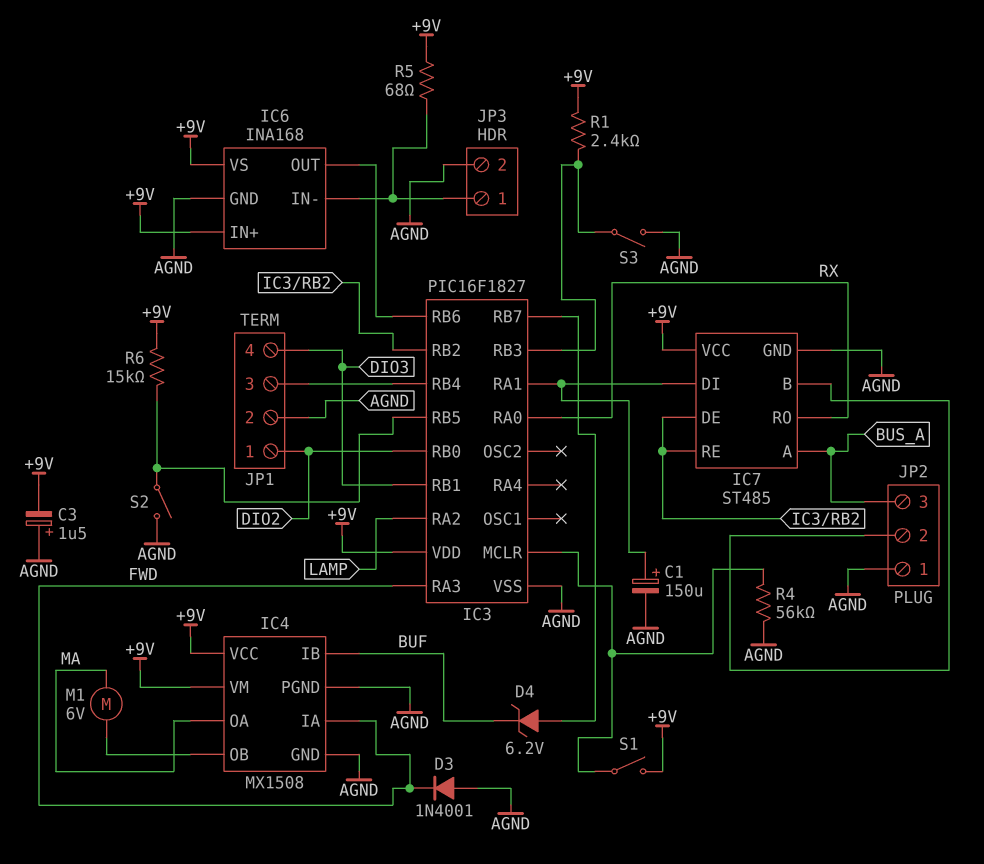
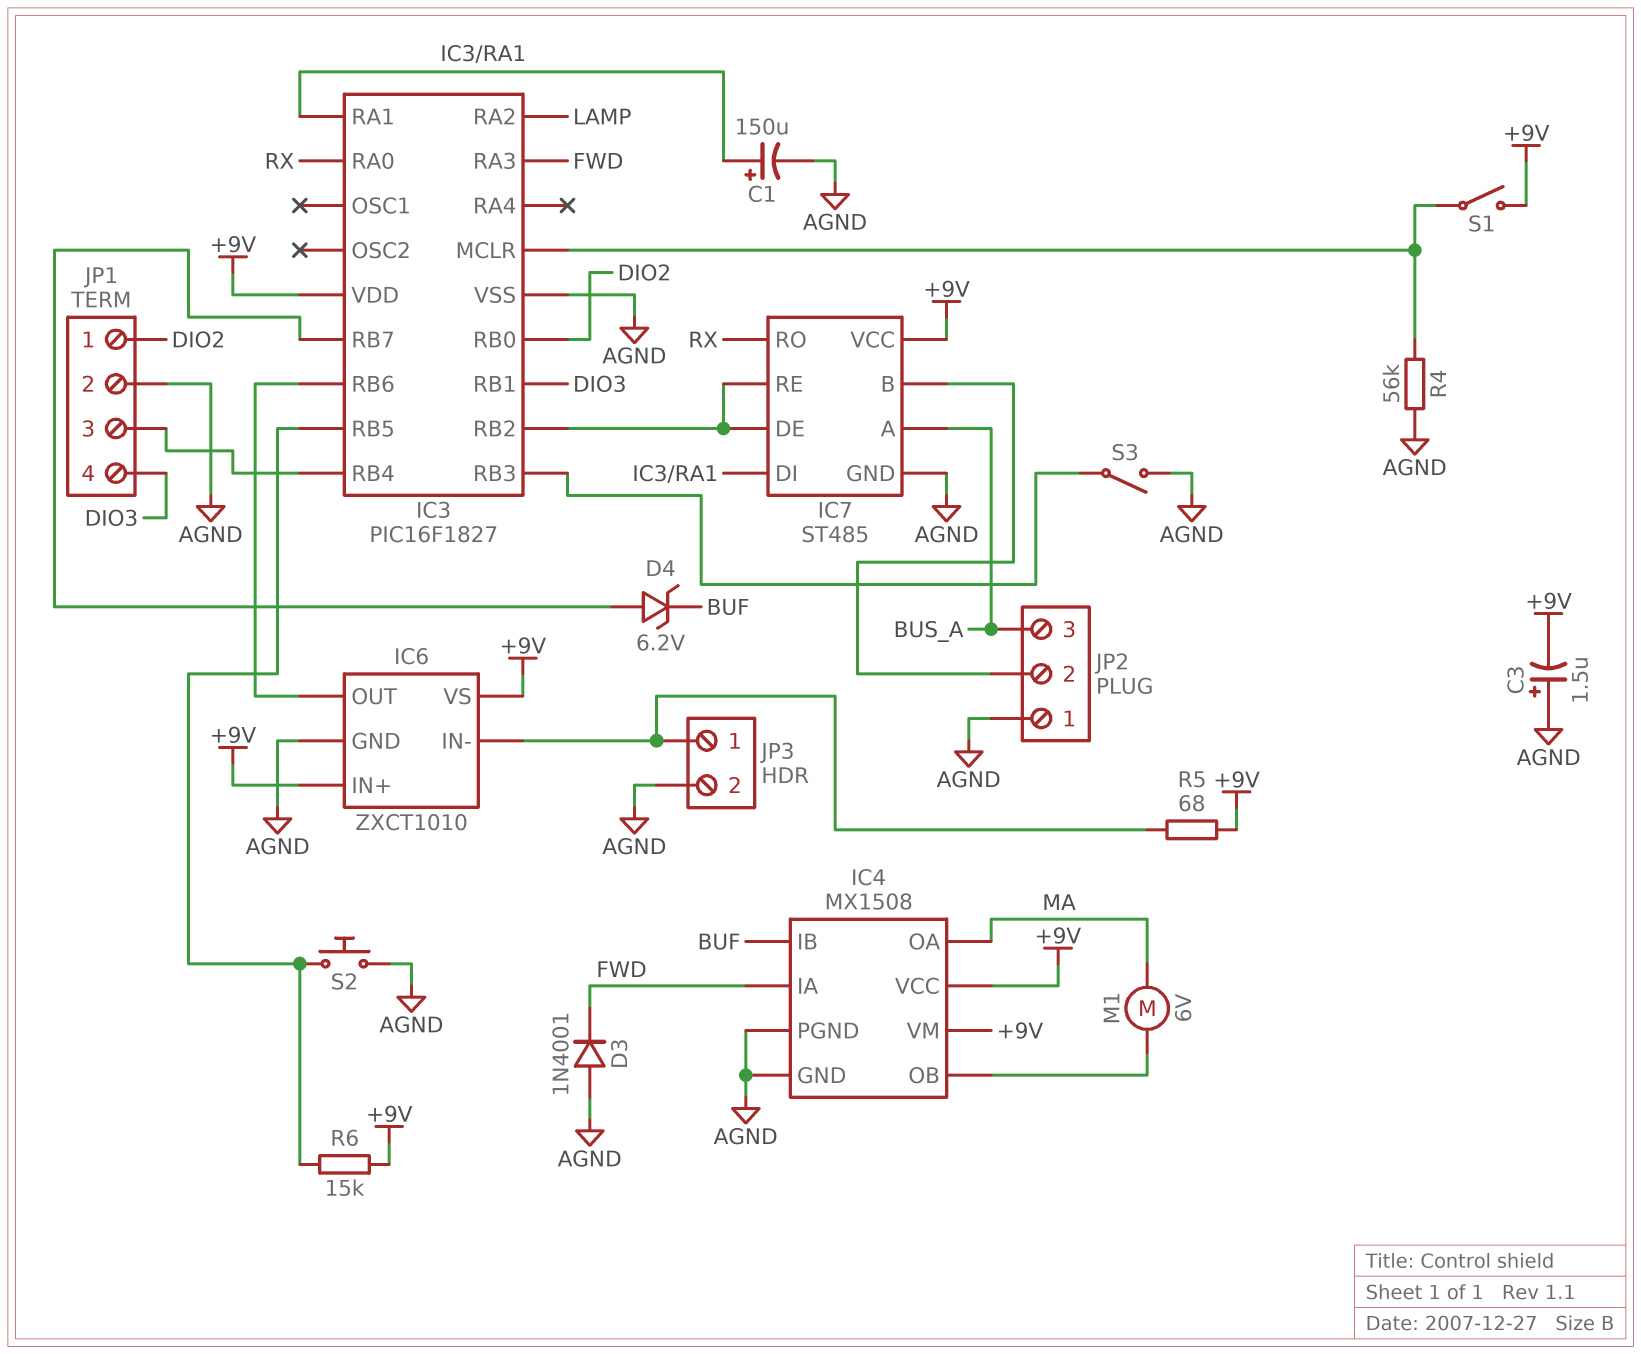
IC6: INA168 -> ZXCT1010
R1: 2.4k (+9V, IC3/RB3) -> none
S2: switch (AGND, IC3/RB5) -> button (AGND, IC3/RB5)

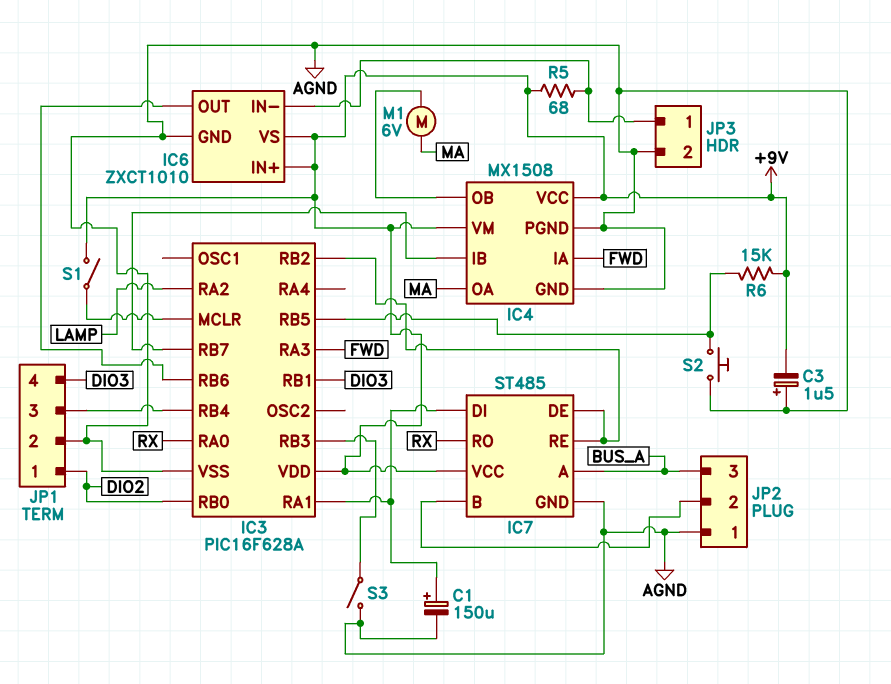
D3: diode 1N4001 (A AGND, K FWD) -> none
D4: zener 6.2V (A IC3/RB7, K BUF) -> none
IC3: PIC16F1827 -> PIC16F628A
IC4 pin IB: BUF -> IC3/RB7
R4: 56k (AGND, IC3/MCLR) -> none

